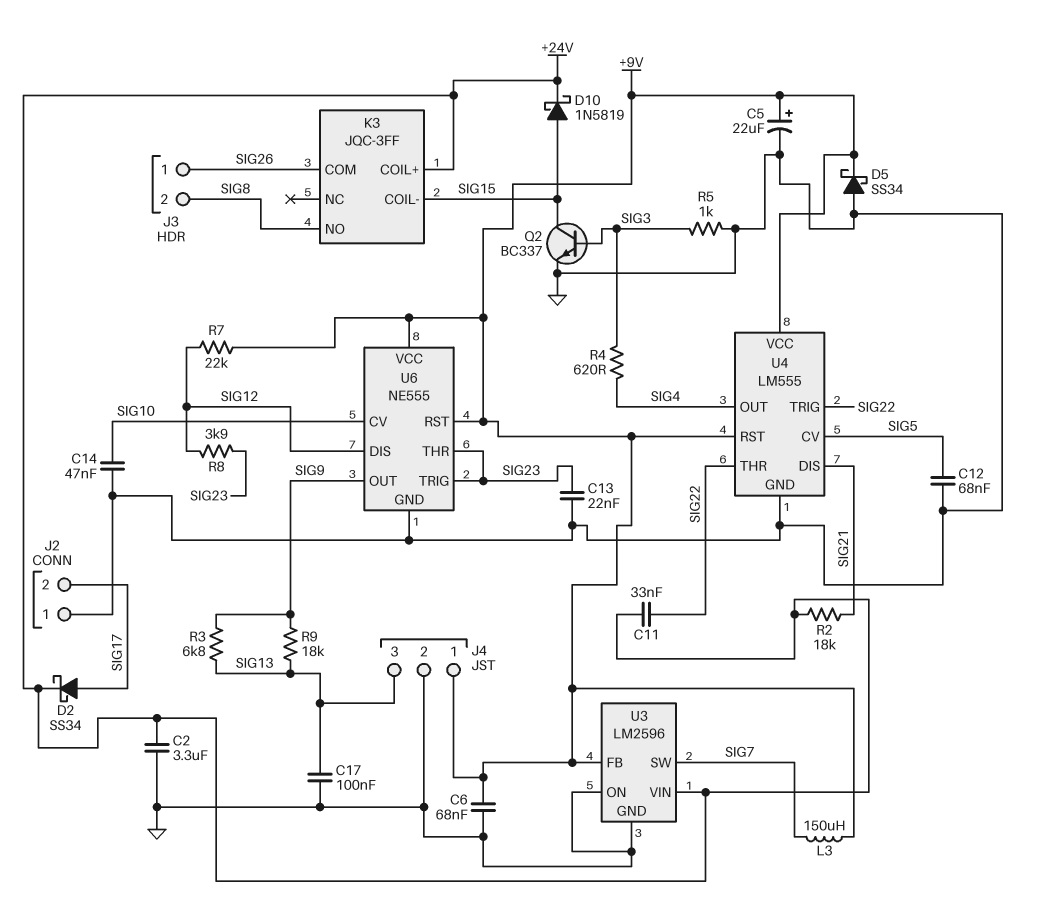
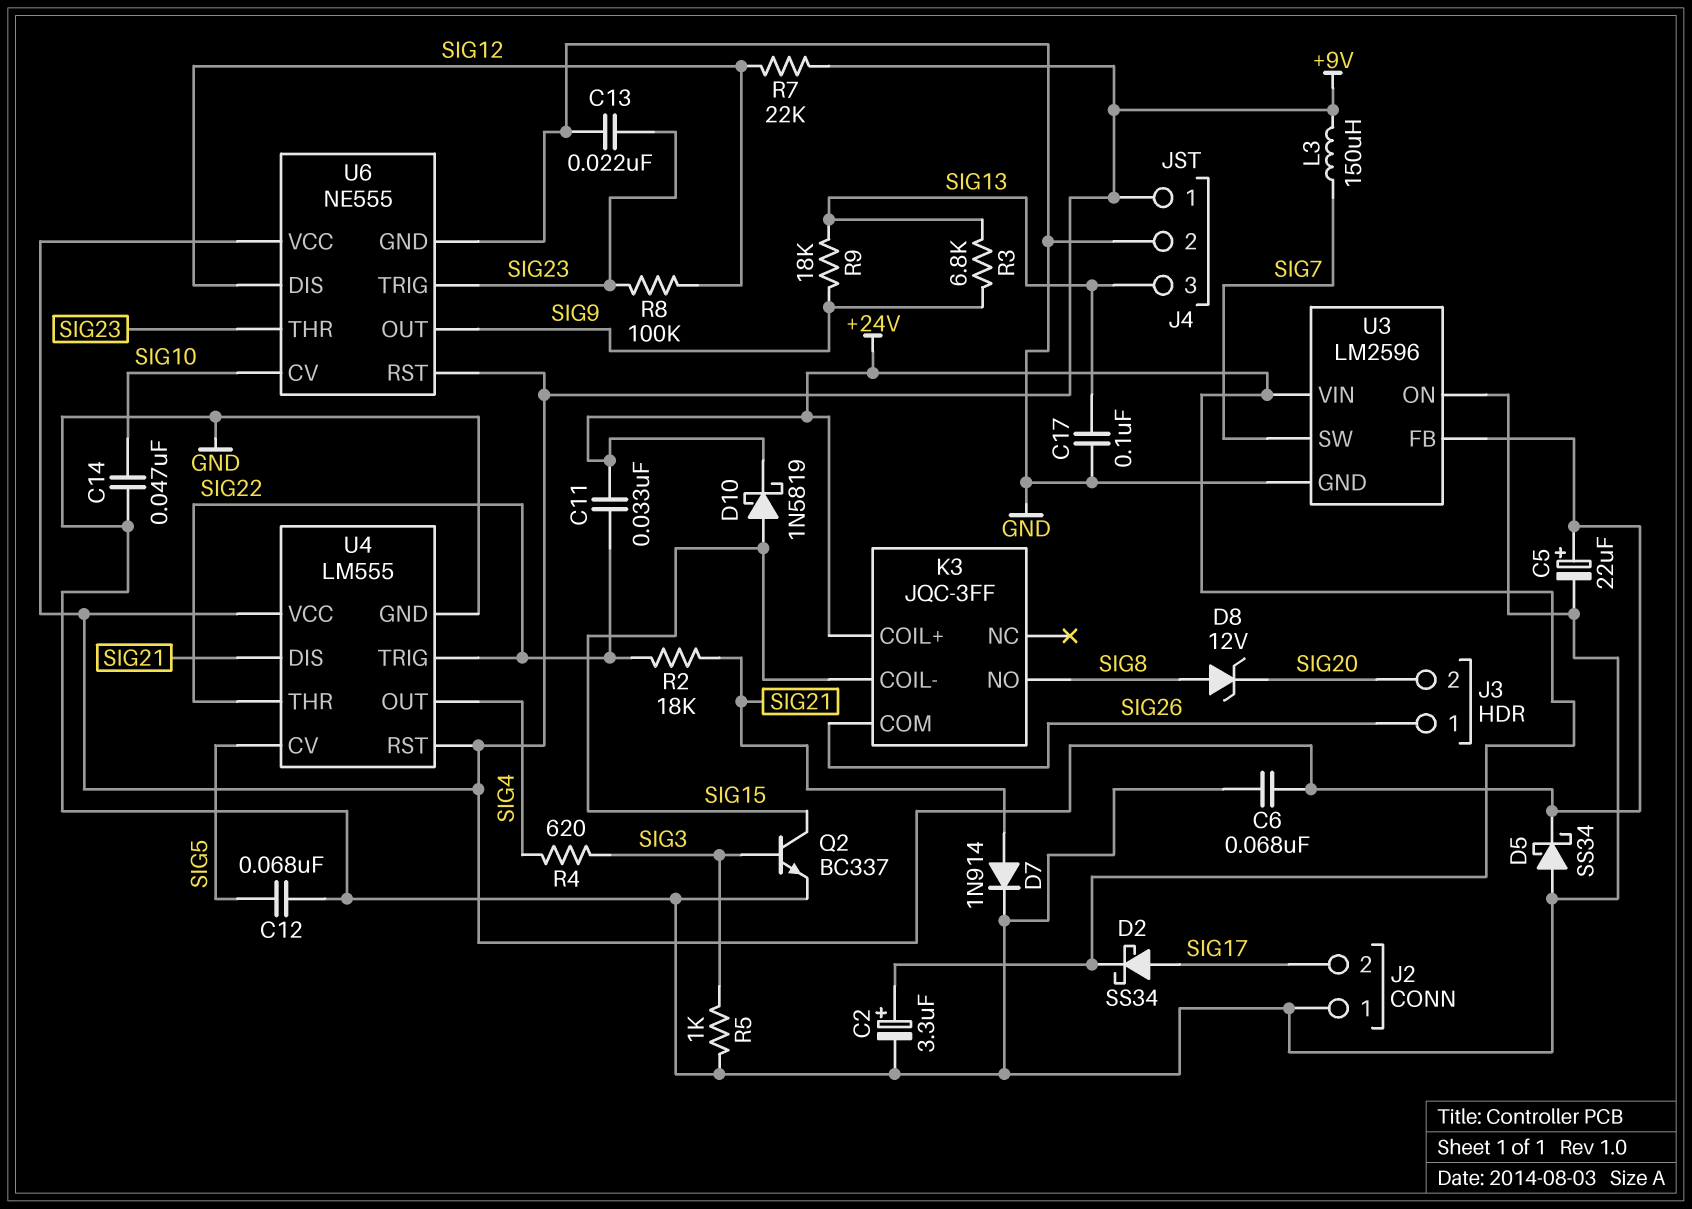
C2: 3.3uF (+24V, GND) -> 3.3uF (plus +24V, minus GND)
D7: none -> diode 1N914 (A SIG21, K GND)
D8: none -> zener 12V (A SIG8, K SIG20)
J3 pin 2: SIG8 -> SIG20
R2: 18k (+24V, SIG21) -> 18k (SIG21, SIG22)
R8: 3.9k (SIG12, SIG23) -> 100k (SIG12, SIG23)

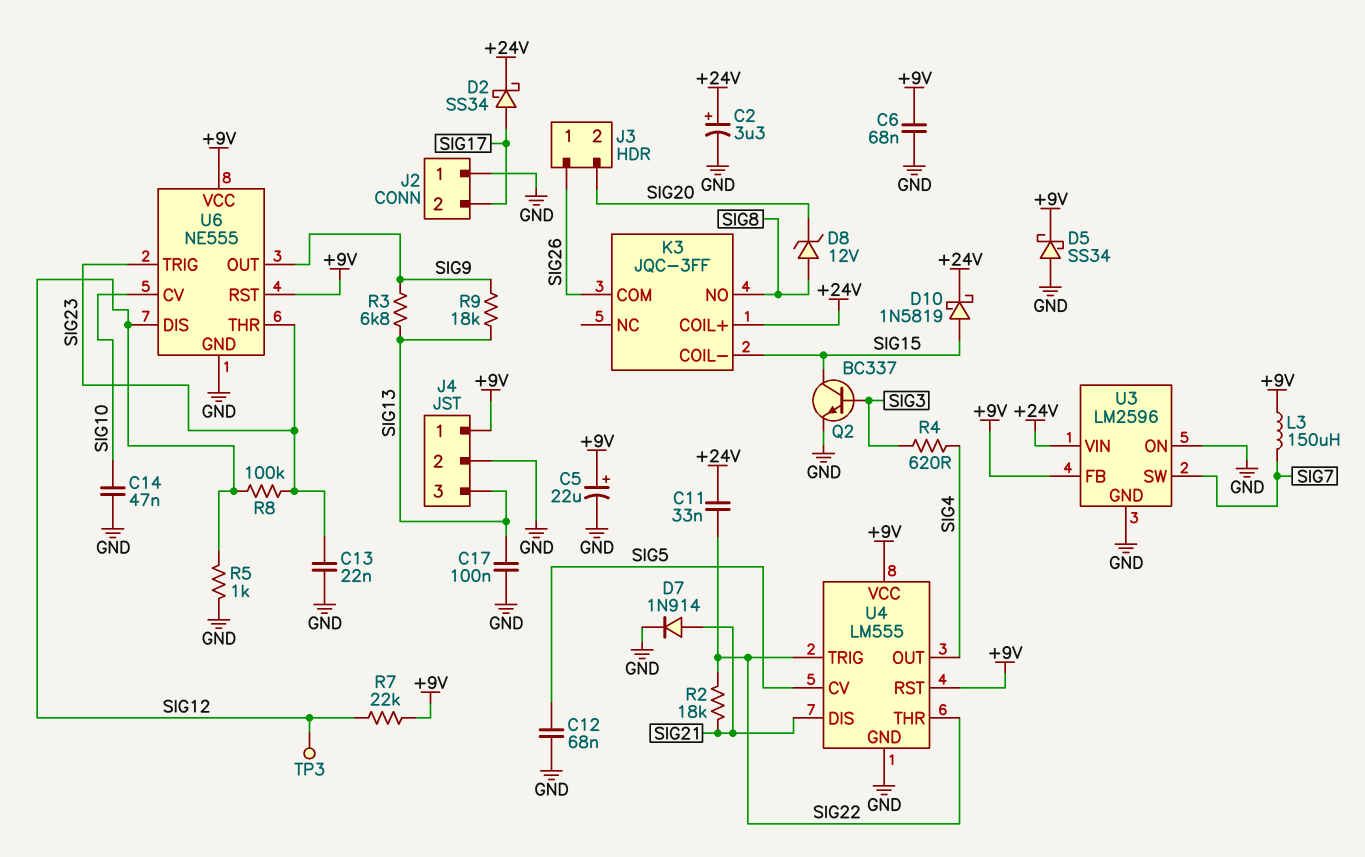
R5: 1k (GND, SIG3) -> 1k (GND, SIG12)
TP3: none -> test point (SIG12)

